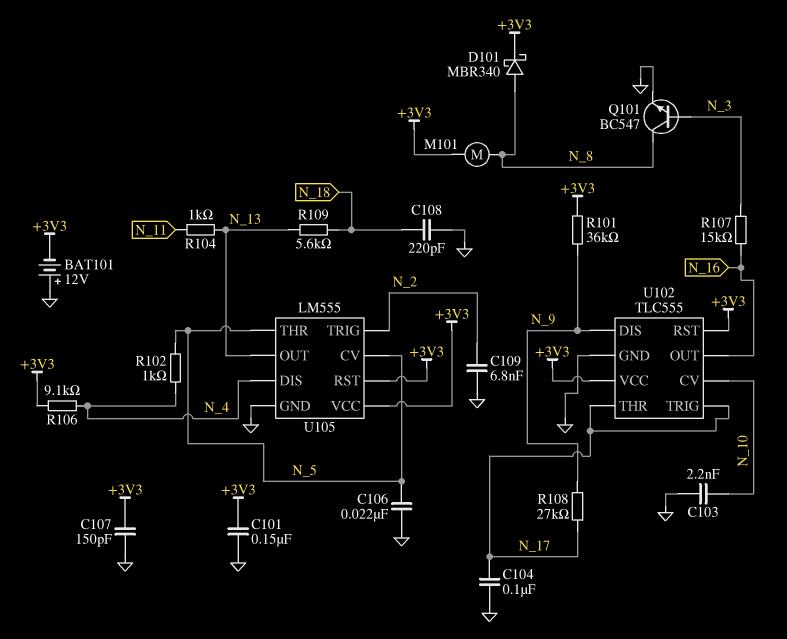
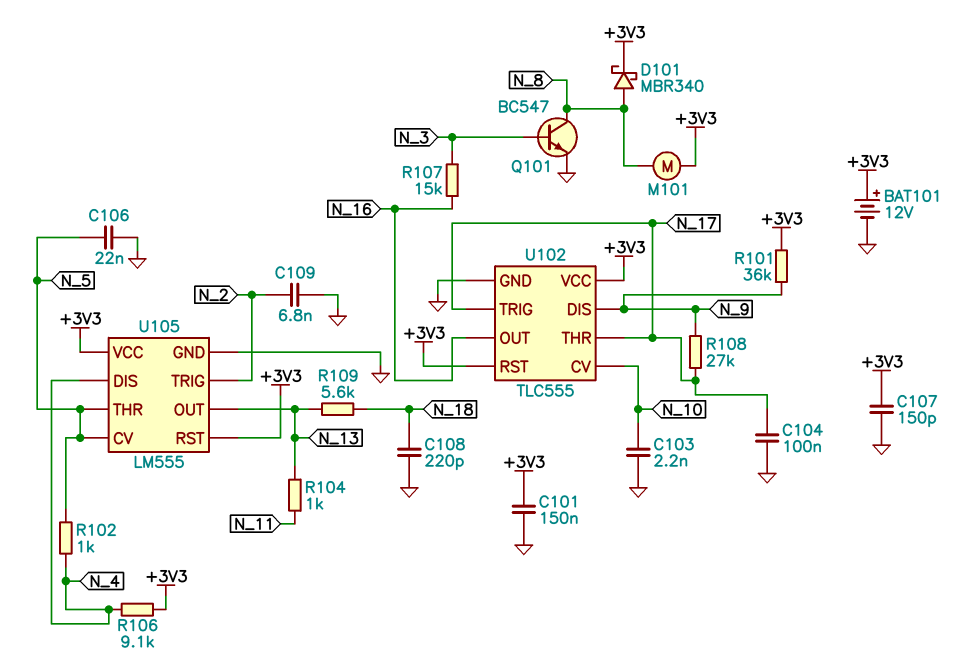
BAT101: 12V (plus GND, minus +3V3) -> 12V (plus +3V3, minus GND)

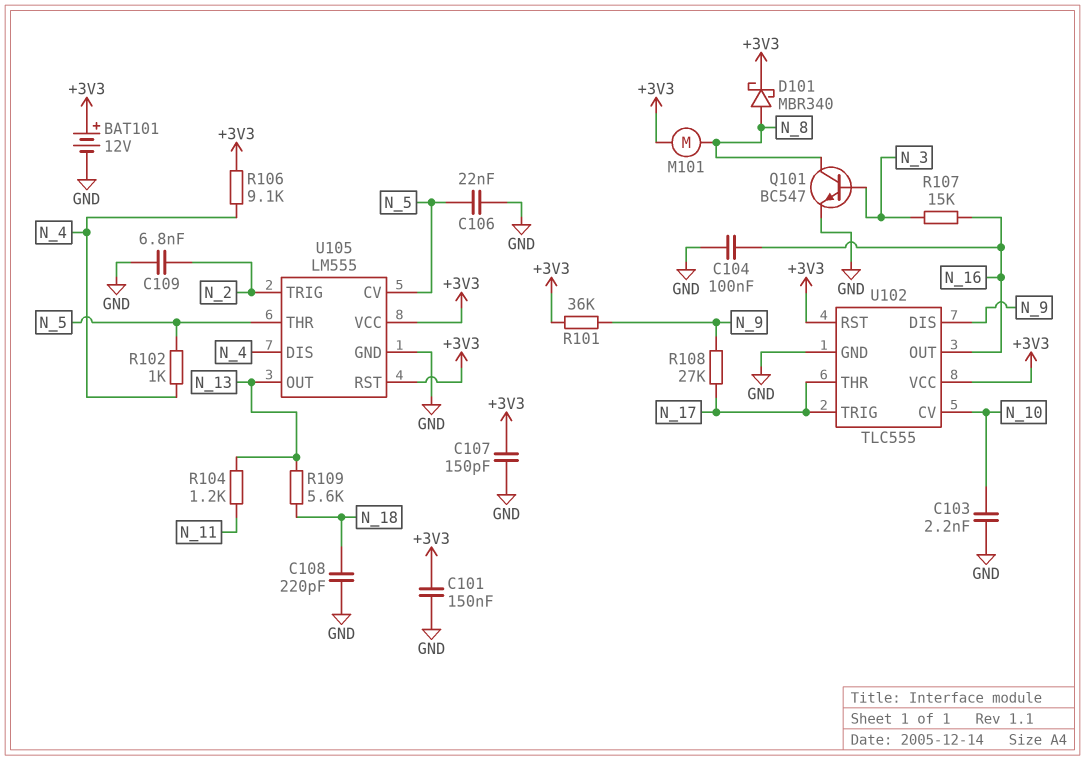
C104: 100nF (GND, N_17) -> 100nF (GND, N_16)
R104: 1k (N_11, N_13) -> 1.2k (N_11, N_13)

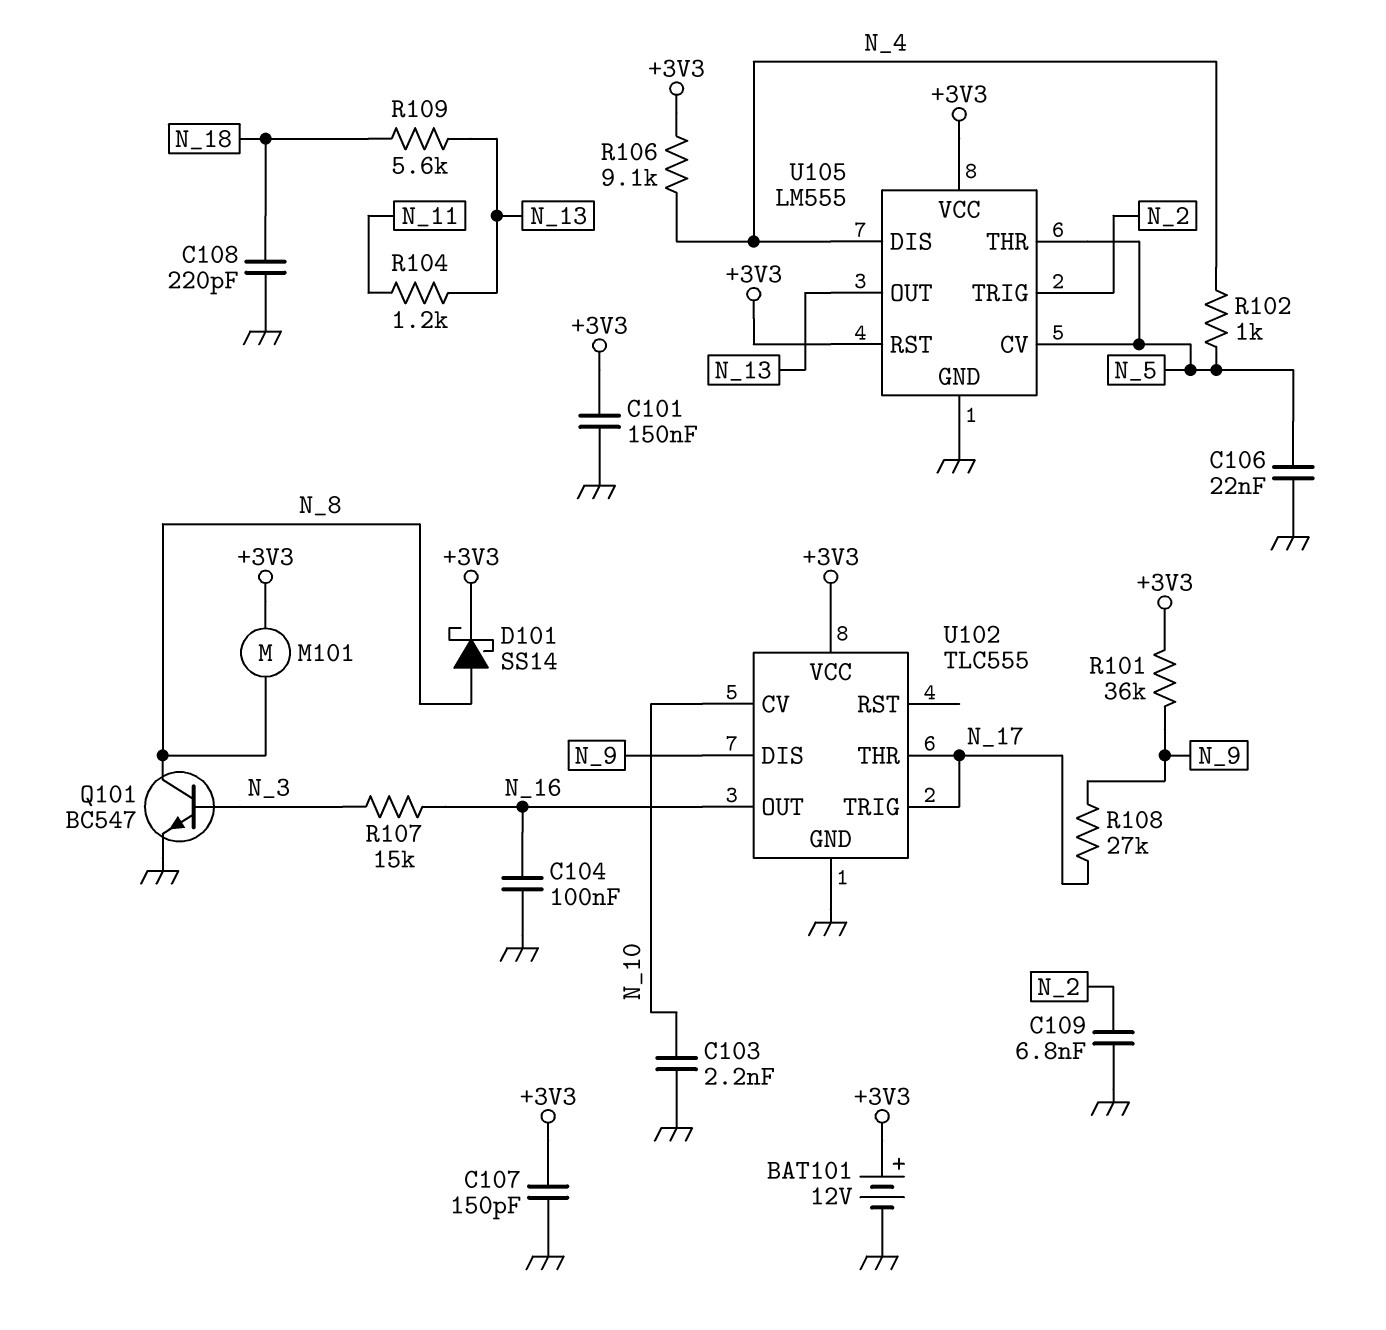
D101: schottky MBR340 (A N_8, K +3V3) -> schottky SS14 (A N_8, K +3V3)
U102 pin RST: +3V3 -> none

